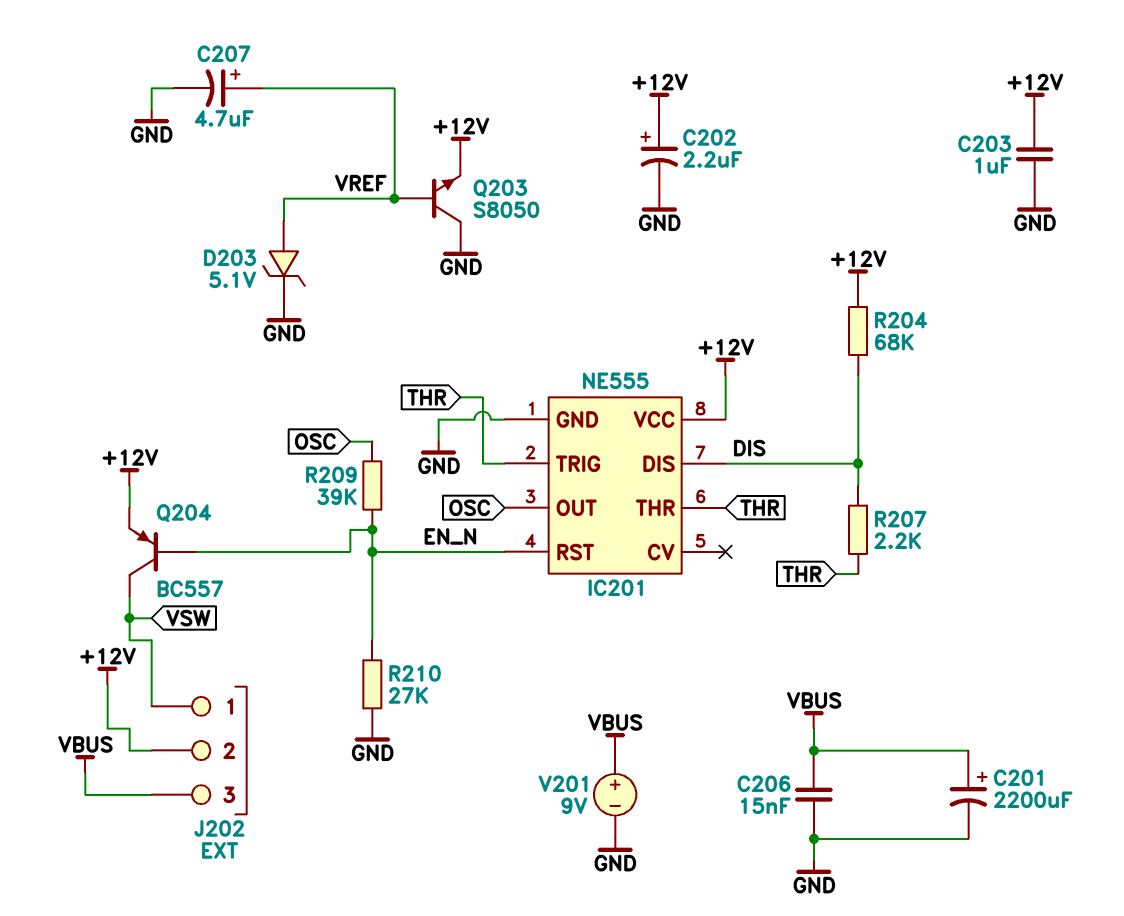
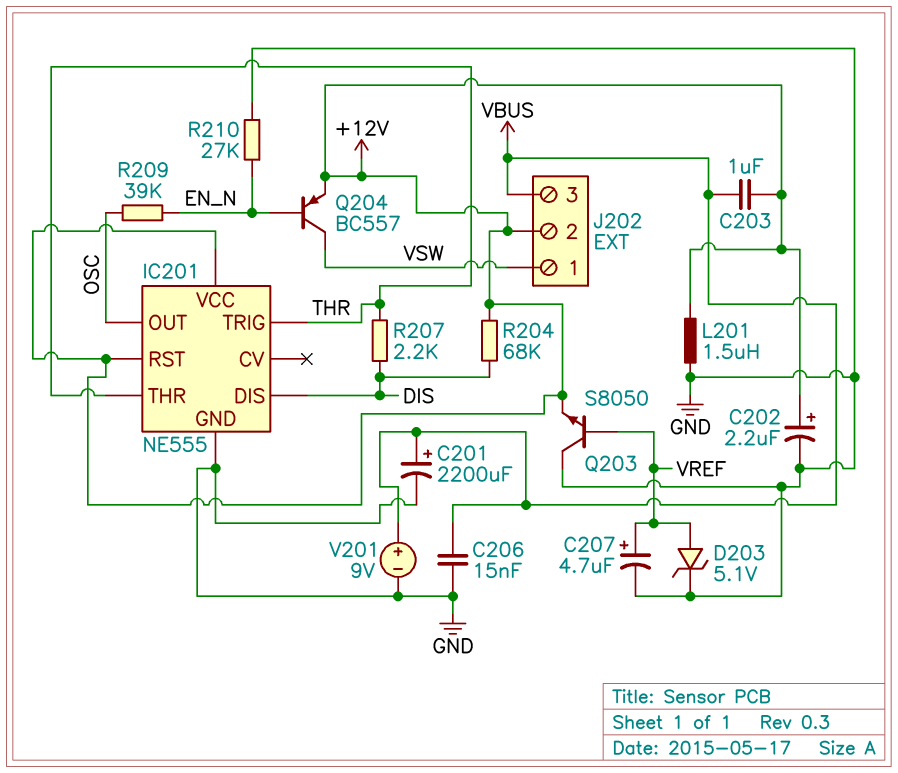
C203: 1uF (+12V, GND) -> 1uF (+12V, VBUS)
IC201 pin RST: EN_N -> +12V
L201: none -> 1.5uH (+12V, GND)

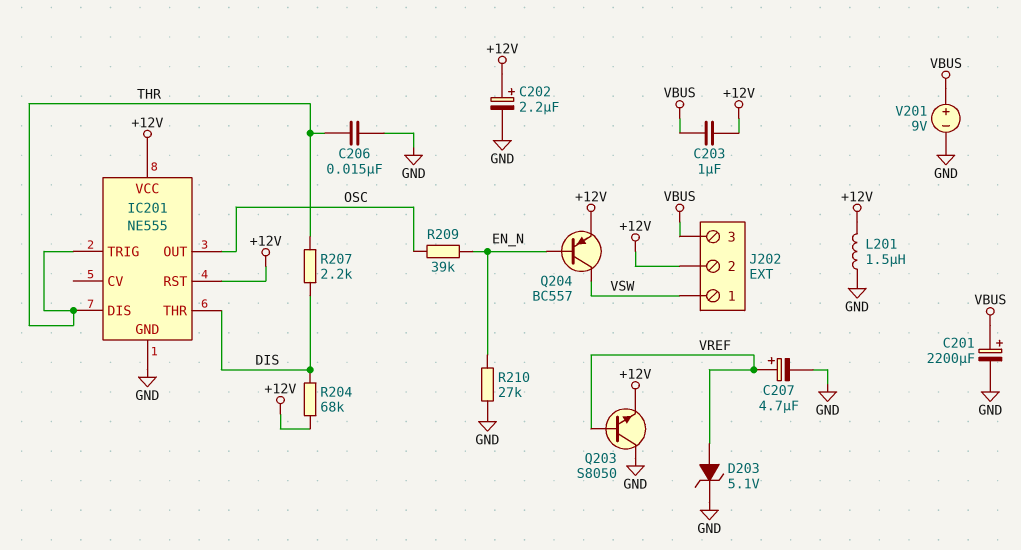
C206: 15nF (GND, VBUS) -> 15nF (GND, THR)
IC201 pin DIS: DIS -> THR
IC201 pin THR: THR -> DIS

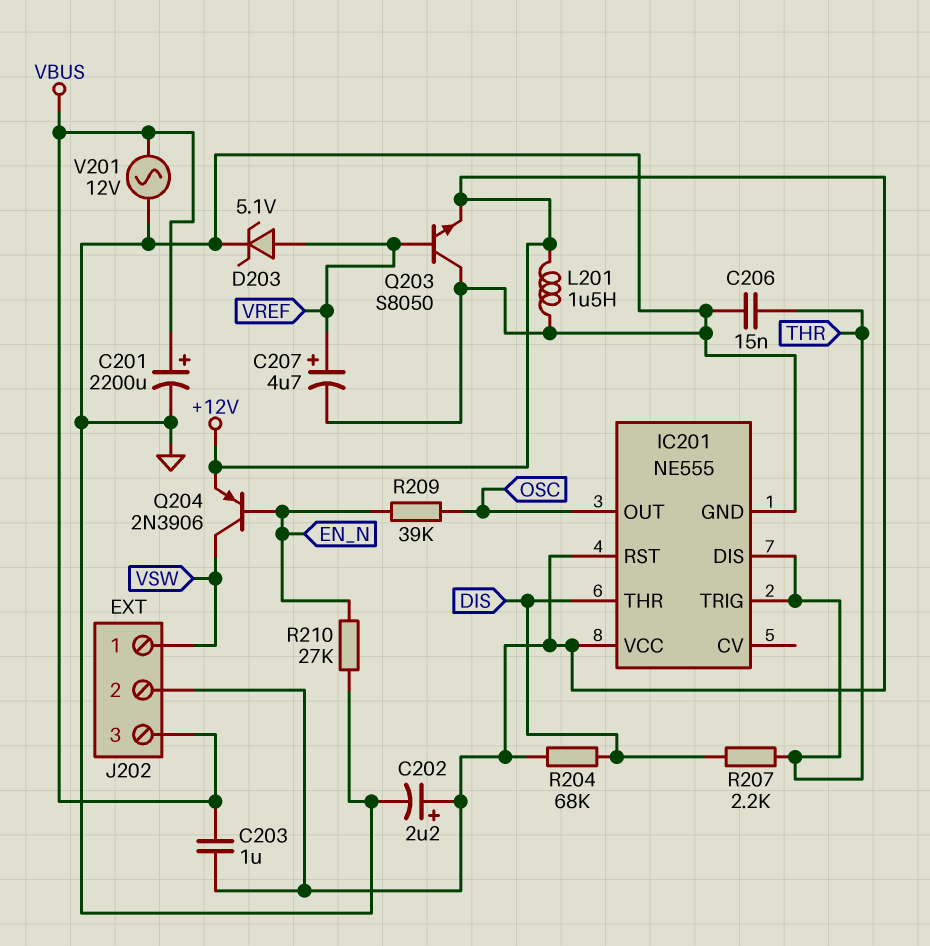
Q204: PNP BC557 (B EN_N, C VSW, E +12V) -> PNP 2N3906 (B EN_N, C VSW, E +12V)
V201: 9V (plus VBUS, minus GND) -> AC 12V (GND, VBUS)

